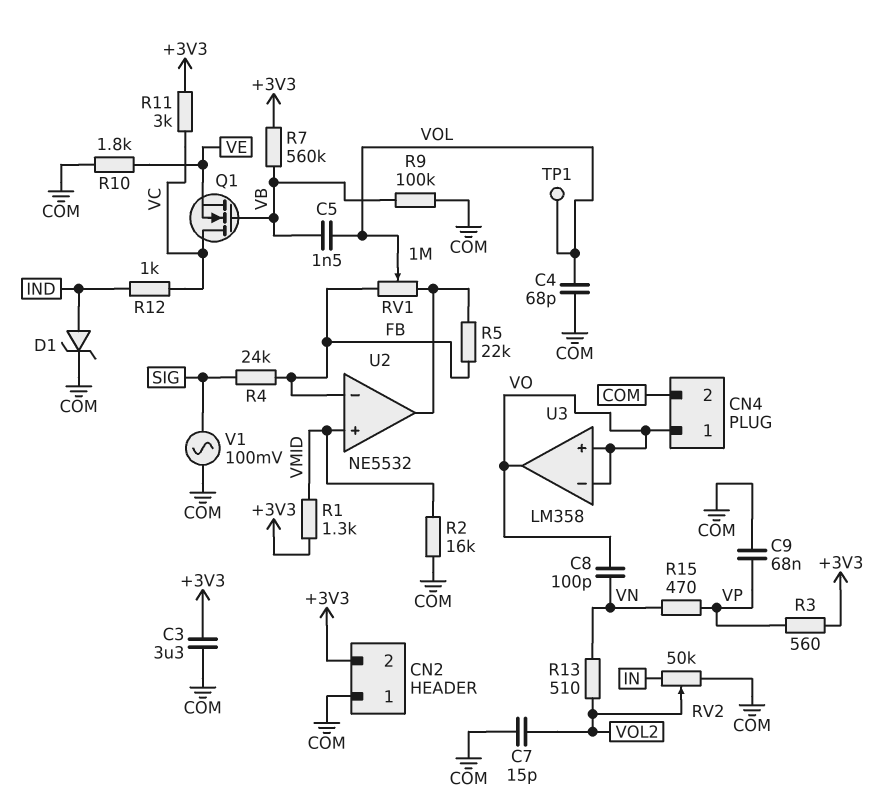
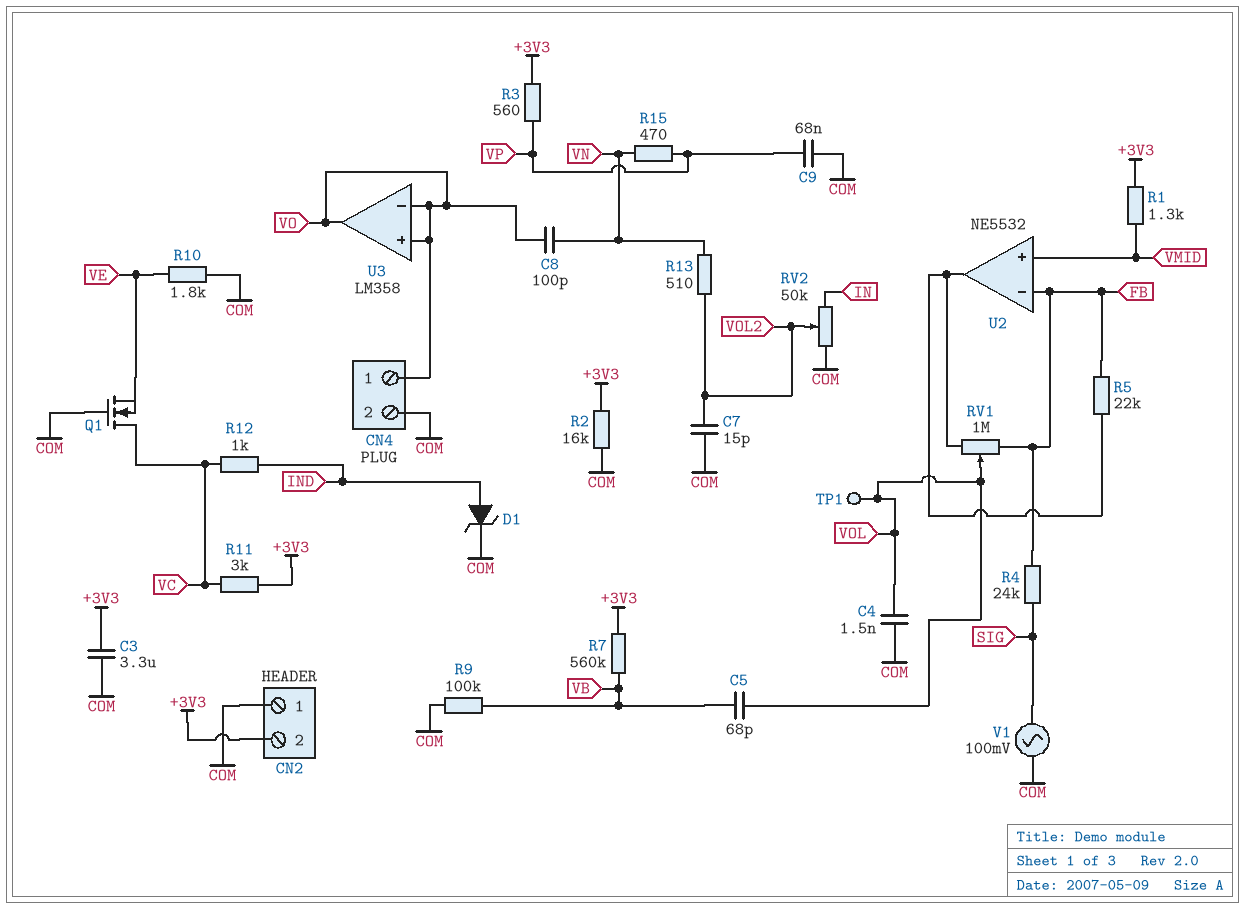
C4: 68pF (COM, VOL) -> 1.5nF (COM, VOL)
C5: 1.5nF (VB, VOL) -> 68pF (VB, VOL)
Q1: NMOS (G VB, D VC, S VE) -> NMOS (G COM, D VC, S VE)
R2: 16k (COM, VMID) -> 16k (+3V3, COM)

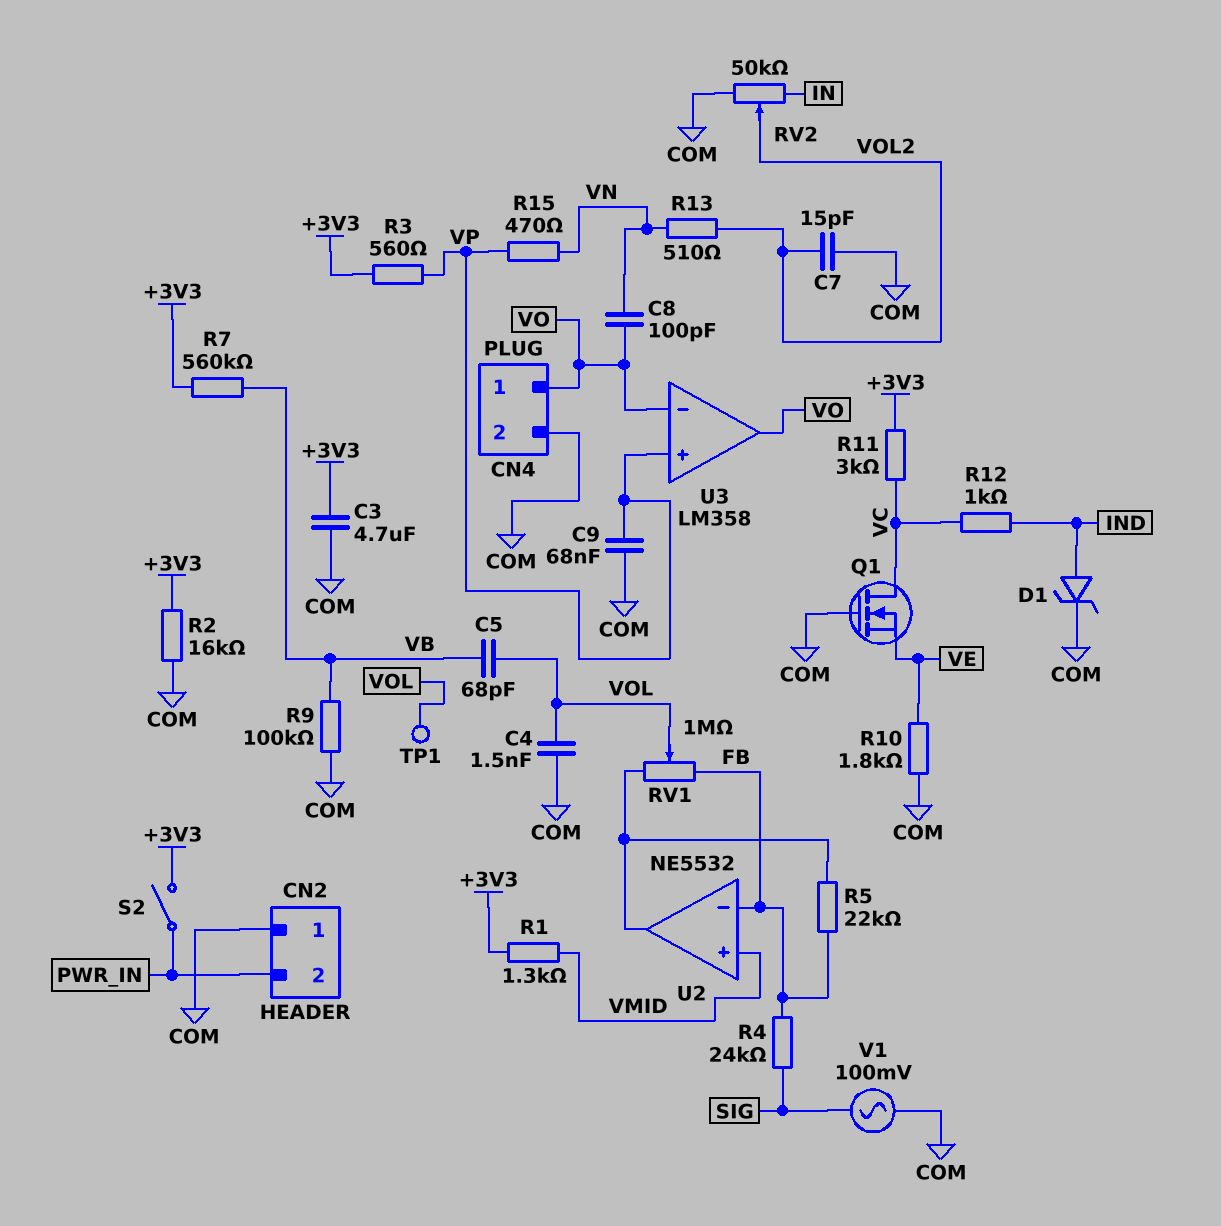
C3: 3.3uF (+3V3, COM) -> 4.7uF (+3V3, COM)
CN2 pin 2: +3V3 -> PWR_IN
S2: none -> switch (+3V3, PWR_IN)
U3 pin in+: VO -> VP

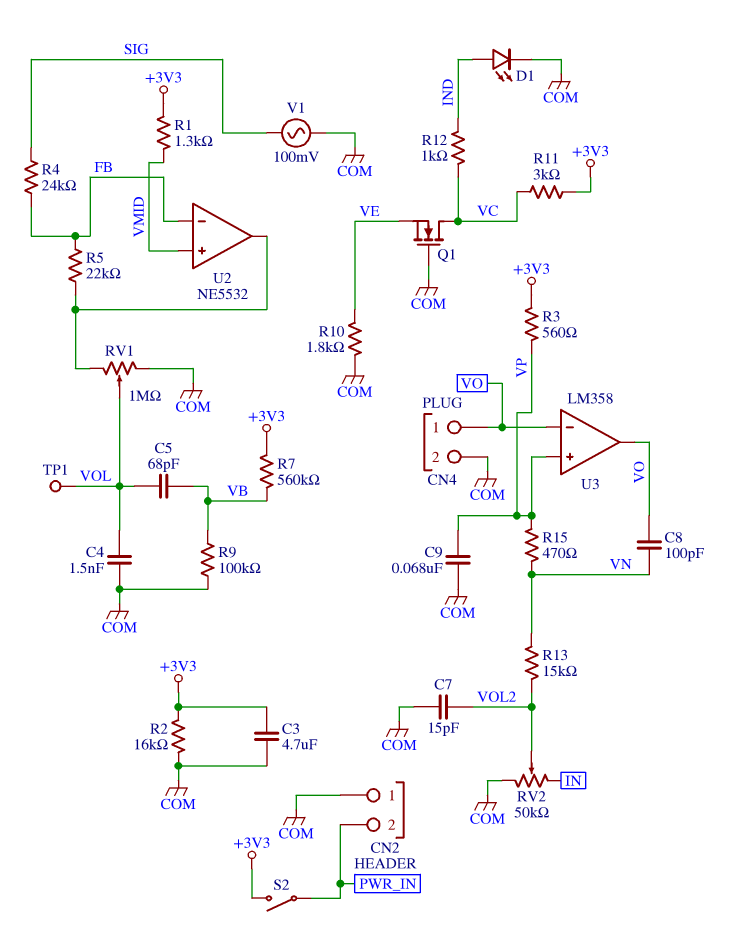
D1: zener (A IND, K COM) -> LED (A IND, K COM)
R13: 510 (VN, VOL2) -> 15k (VN, VOL2)
RV1: 1M (FB, U2/out, wiper VOL) -> 1M (COM, U2/out, wiper VOL)

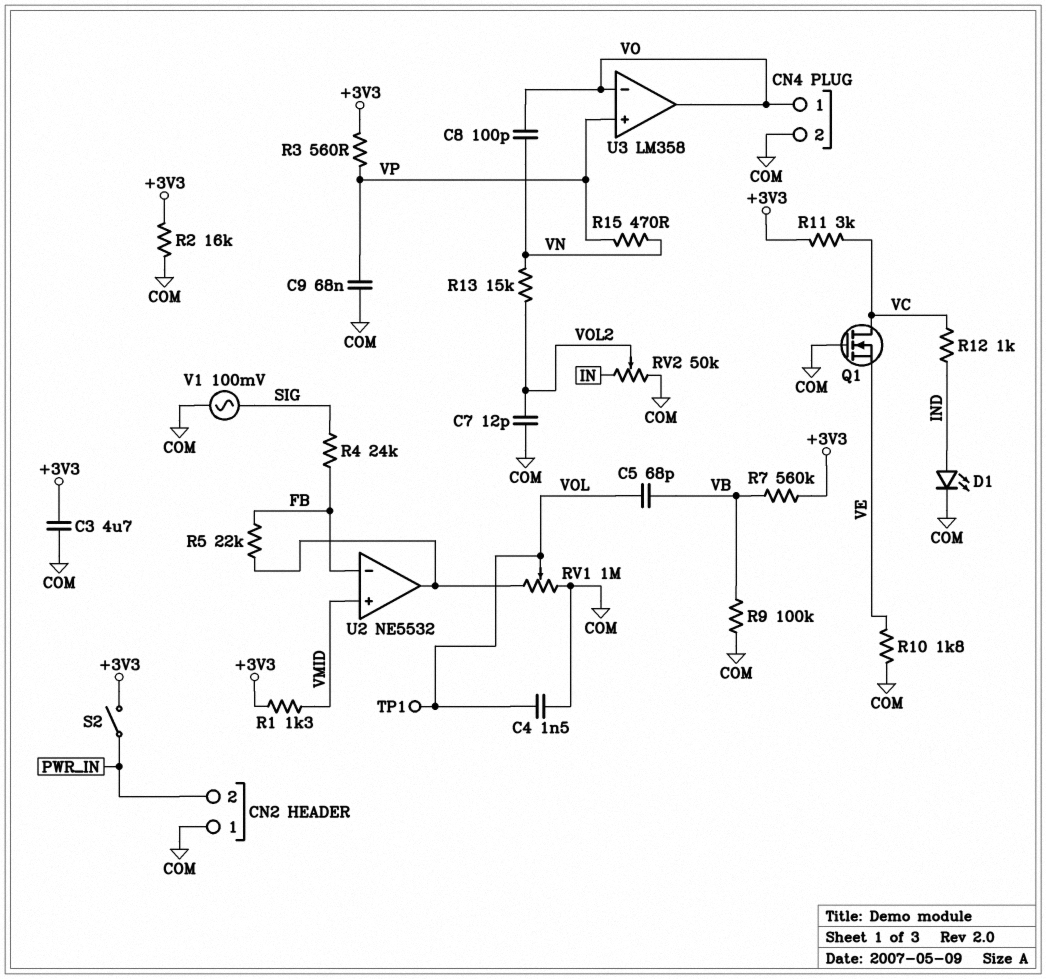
C7: 15pF (COM, VOL2) -> 12pF (COM, VOL2)

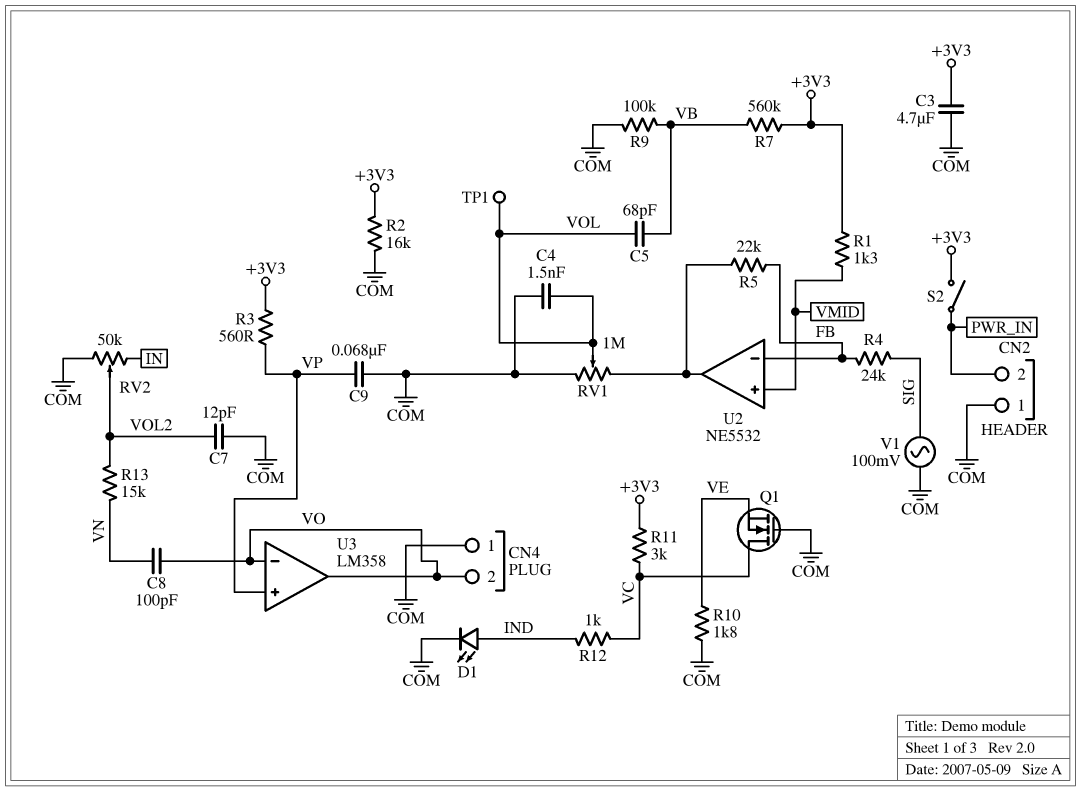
CN4 pin 1: VO -> COM
CN4 pin 2: COM -> VO
R15: 470 (VN, VP) -> none

